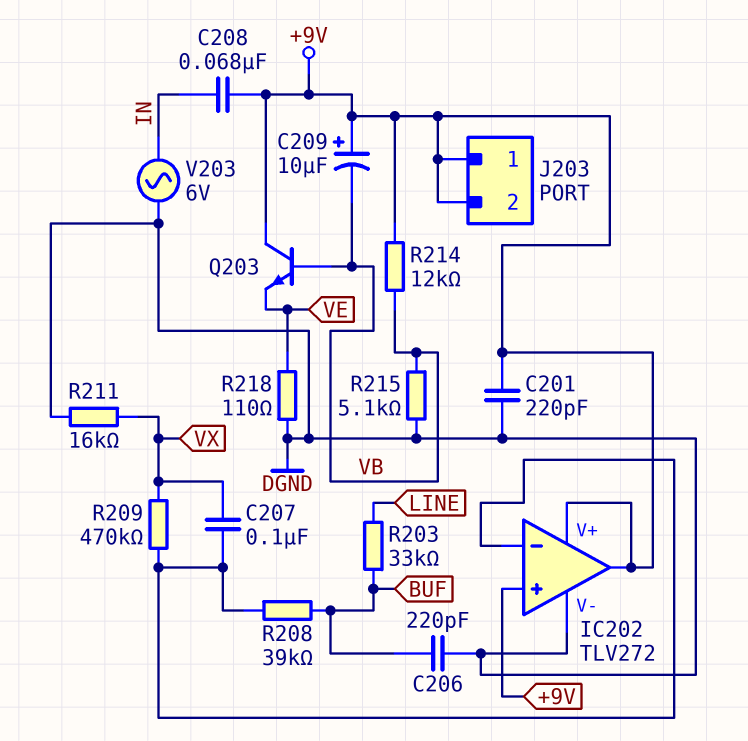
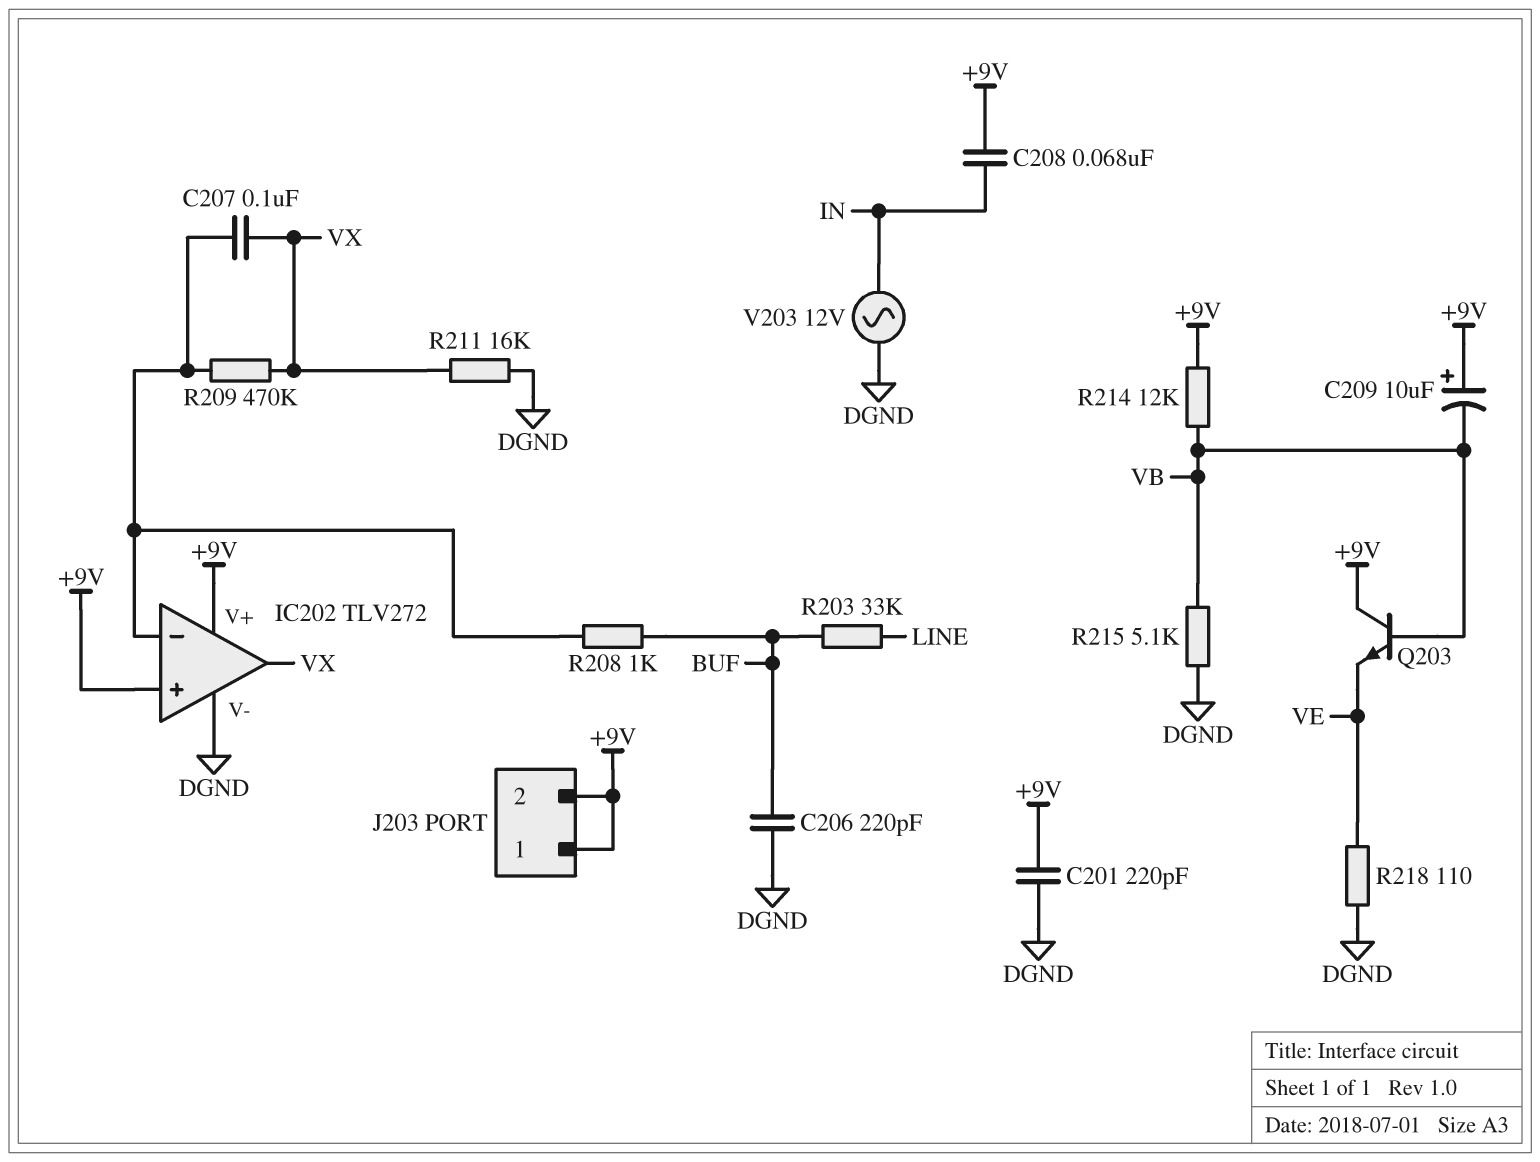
IC202 pin out: +9V -> VX
R208: 39k (BUF, IC202/in-) -> 1k (BUF, IC202/in-)
V203: AC 6V (DGND, IN) -> AC 12V (DGND, IN)

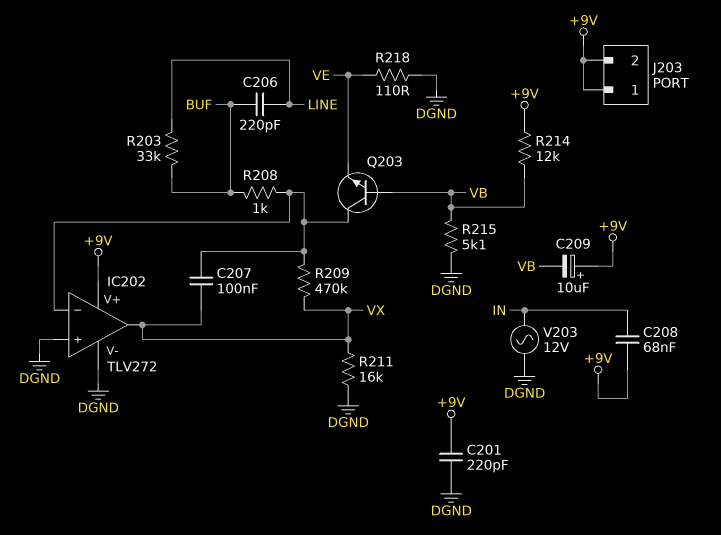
C206: 220pF (BUF, DGND) -> 220pF (BUF, LINE)
IC202 pin in+: +9V -> DGND
Q203: NPN (B VB, C +9V, E VE) -> NPN (B VB, C IC202/in-, E VE)

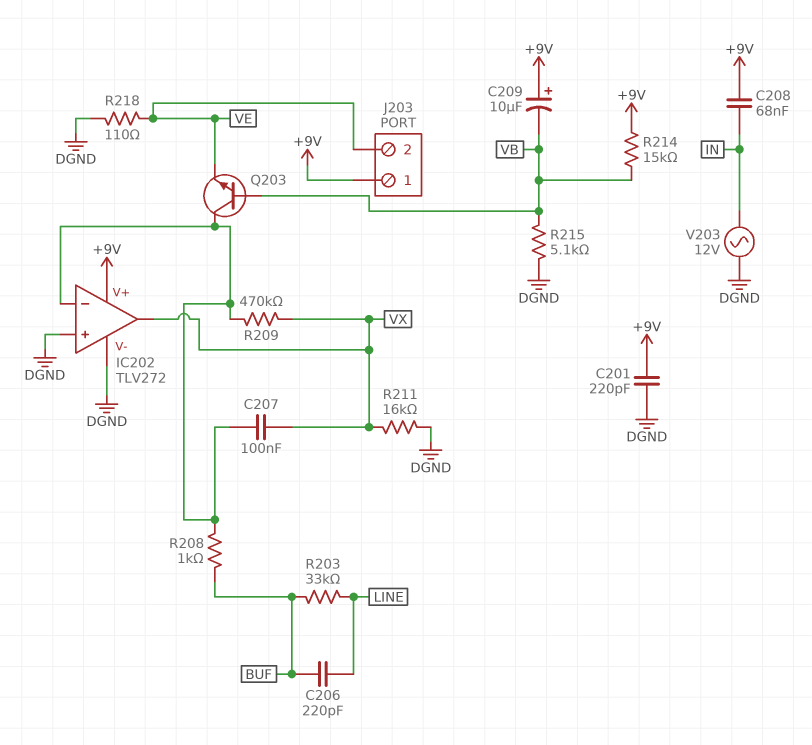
J203 pin 2: +9V -> VE
R214: 12k (+9V, VB) -> 15k (+9V, VB)

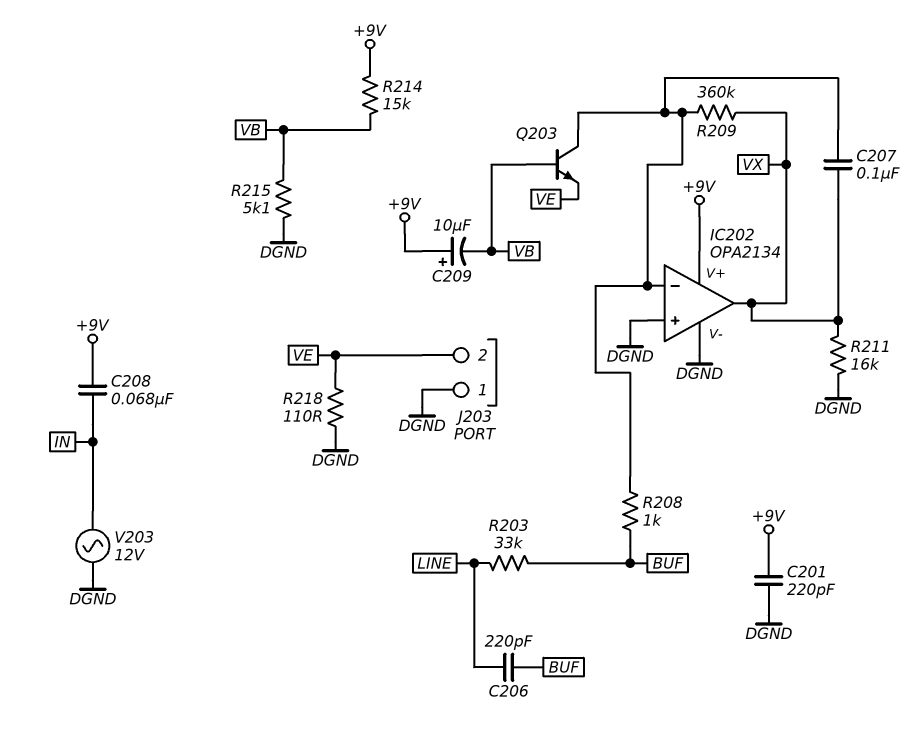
IC202: TLV272 -> OPA2134
J203 pin 1: +9V -> DGND
R209: 470k (IC202/in-, VX) -> 360k (IC202/in-, VX)

